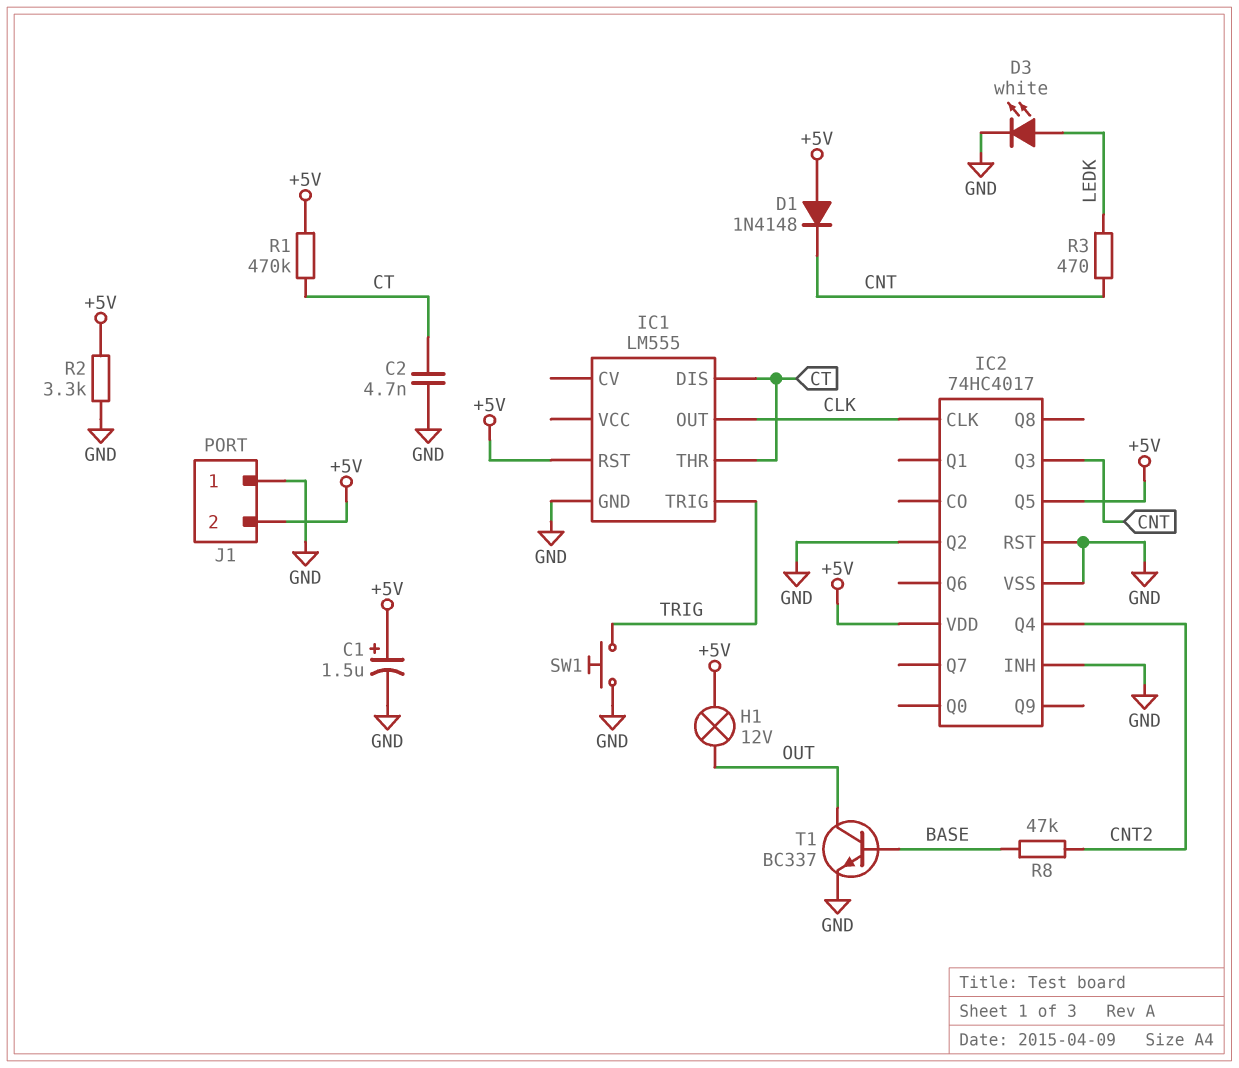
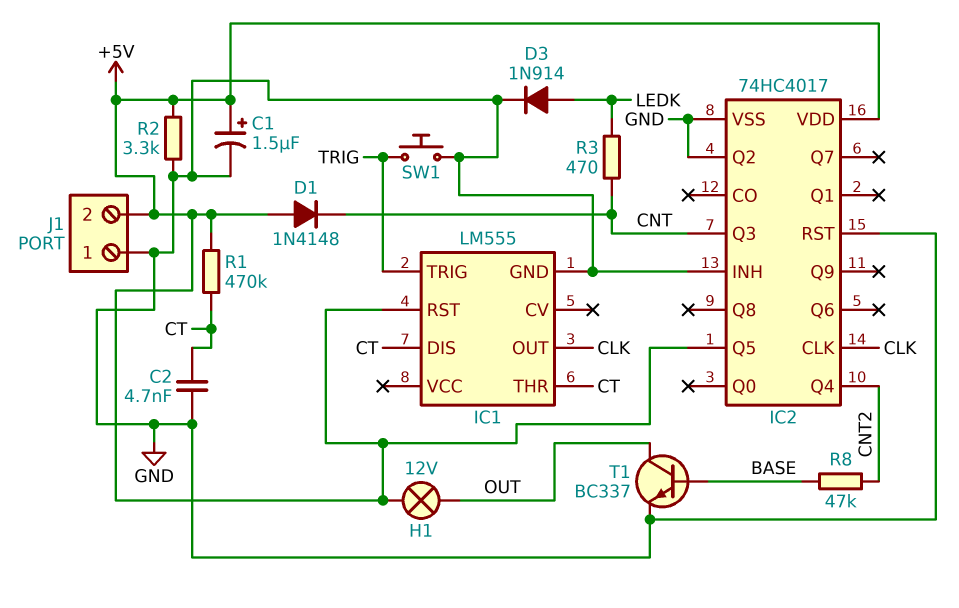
D3: LED white (A LEDK, K GND) -> diode 1N914 (A LEDK, K GND)

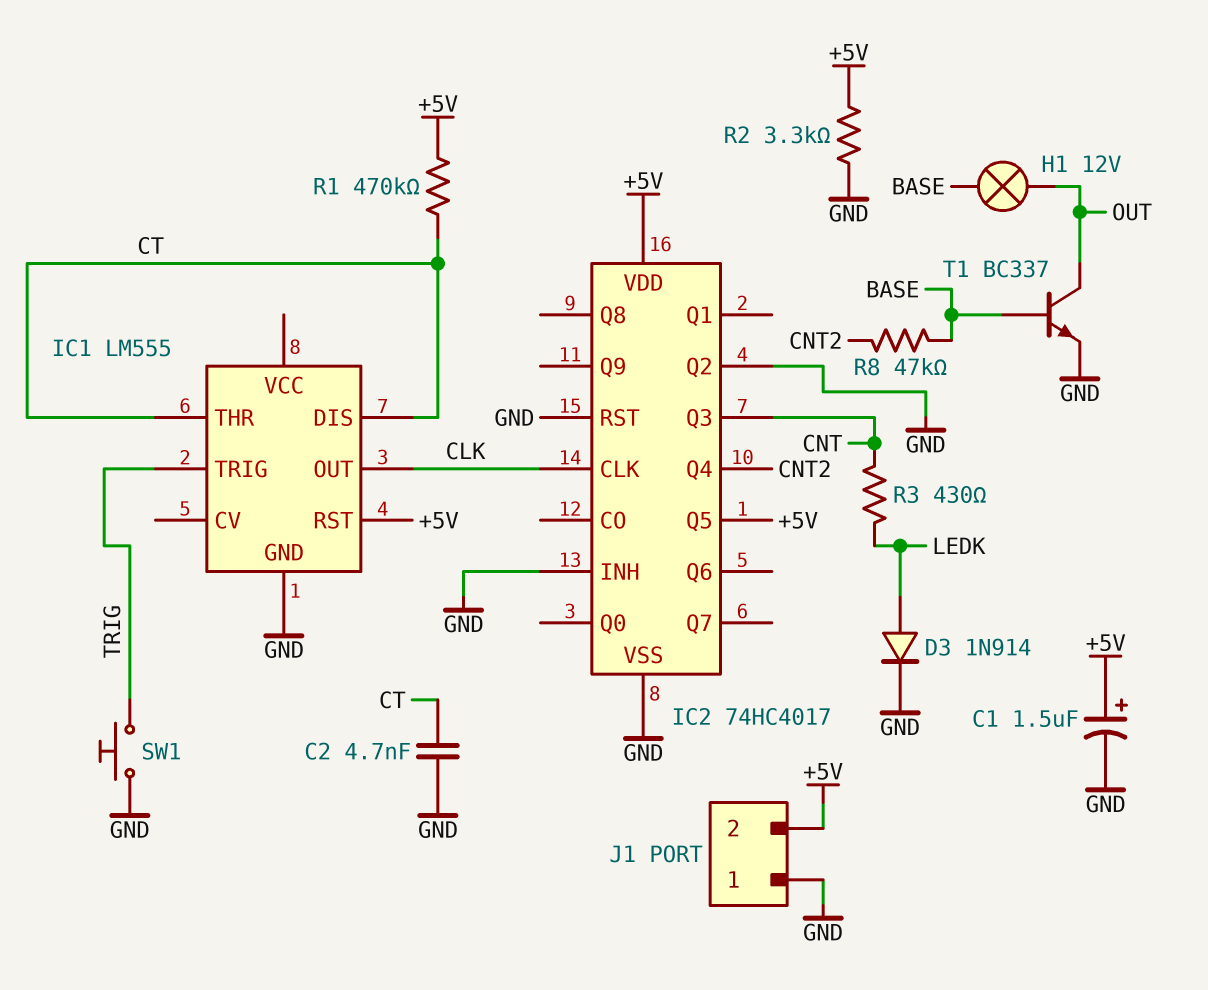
D1: diode 1N4148 (A +5V, K CNT) -> none
H1: lamp 12V (+5V, OUT) -> lamp 12V (BASE, OUT)
R3: 470 (CNT, LEDK) -> 430 (CNT, LEDK)

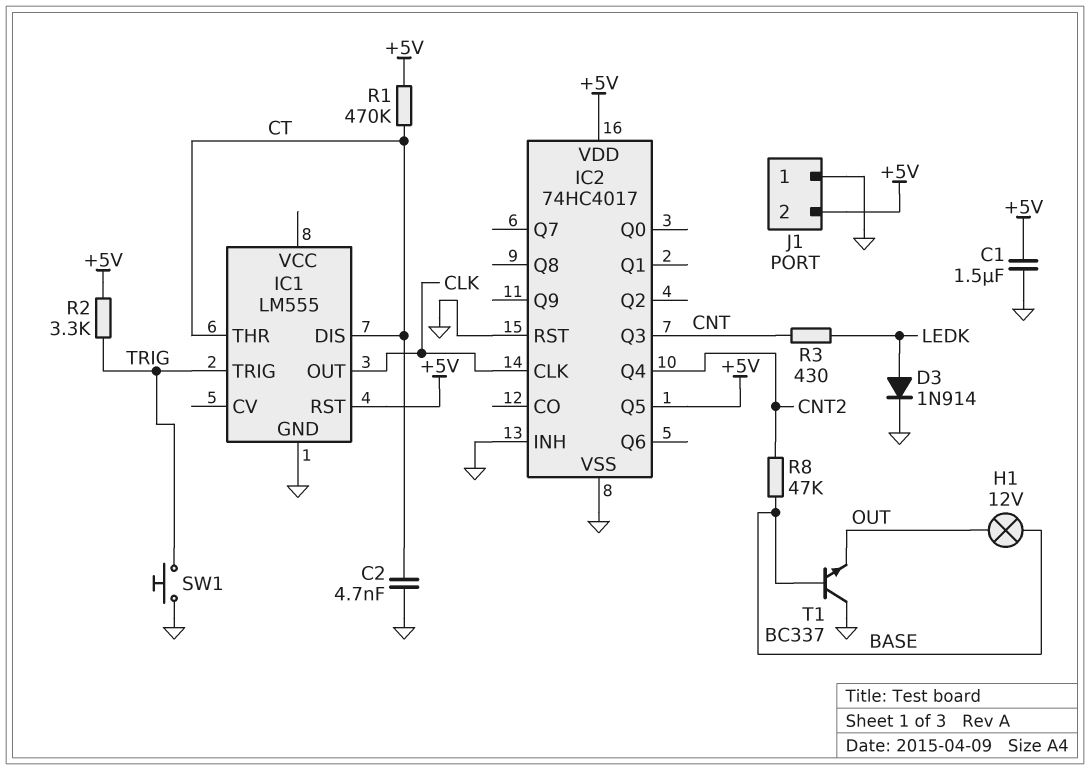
C1: 1.5uF (plus +5V, minus GND) -> 1.5uF (+5V, GND)
IC2 pin Q2: GND -> none
R2: 3.3k (+5V, GND) -> 3.3k (+5V, TRIG)
T1: NPN BC337 (B BASE, C OUT, E GND) -> NPN BC337 (B BASE, C GND, E OUT)

